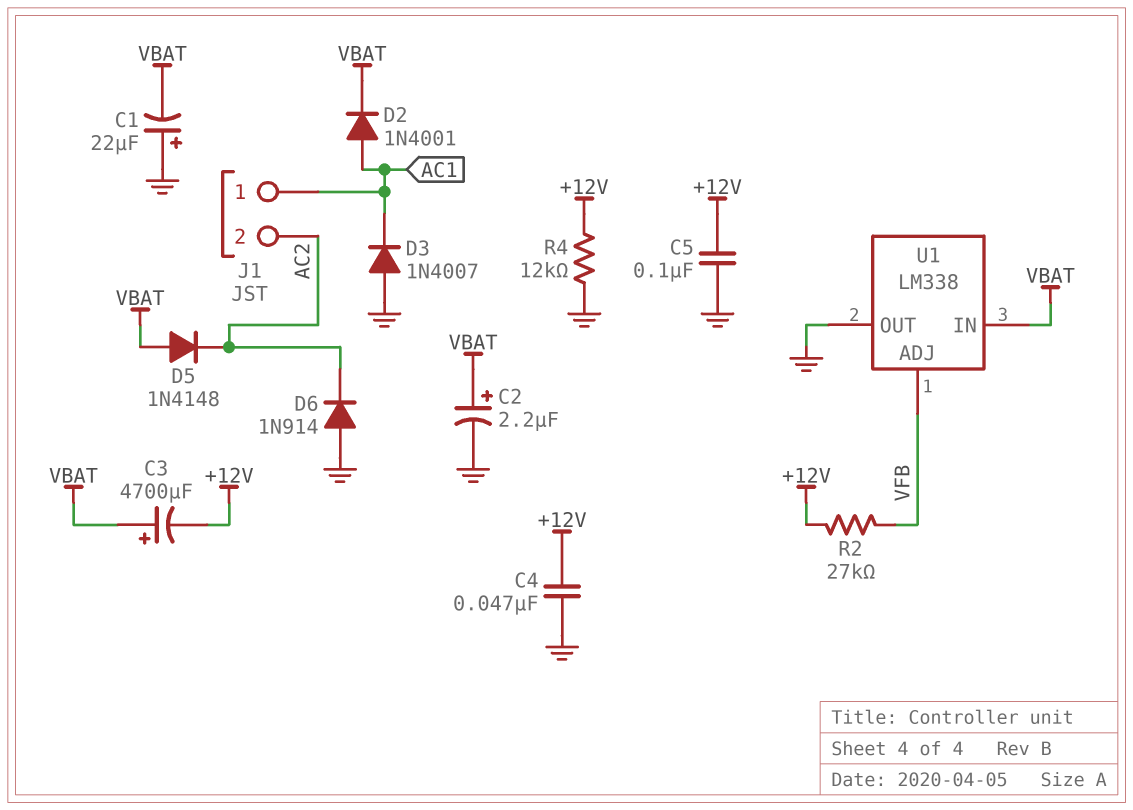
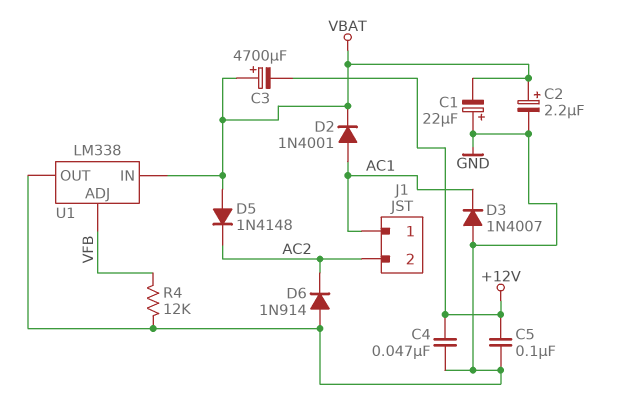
R2: 27k (+12V, VFB) -> none
R4: 12k (+12V, GND) -> 12k (GND, VFB)

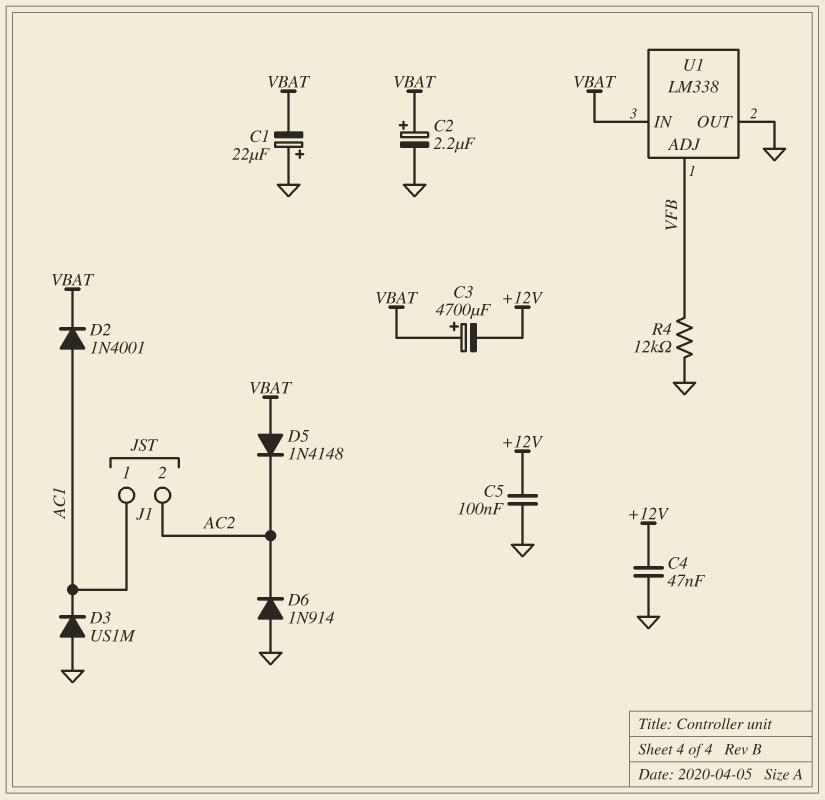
D3: diode 1N4007 (A GND, K AC1) -> diode US1M (A GND, K AC1)

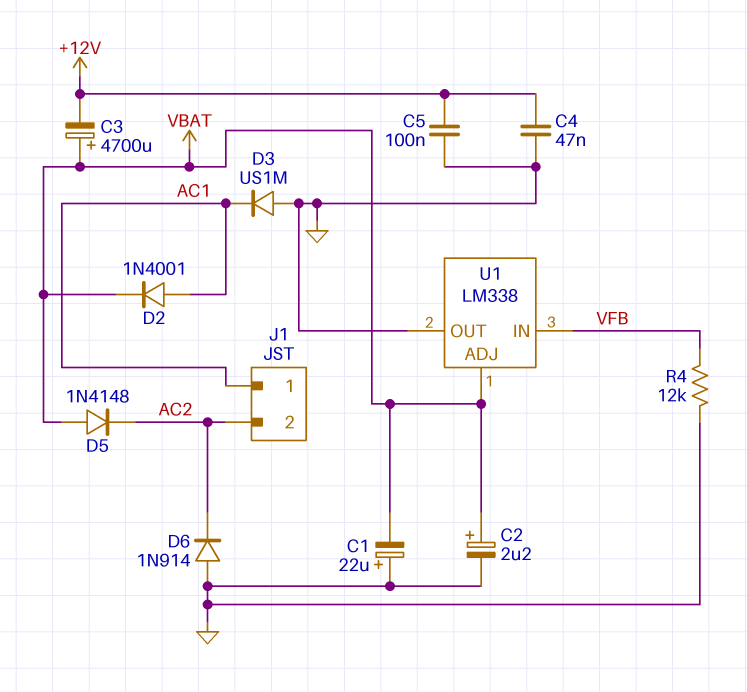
U1 pin ADJ: VFB -> VBAT
U1 pin IN: VBAT -> VFB

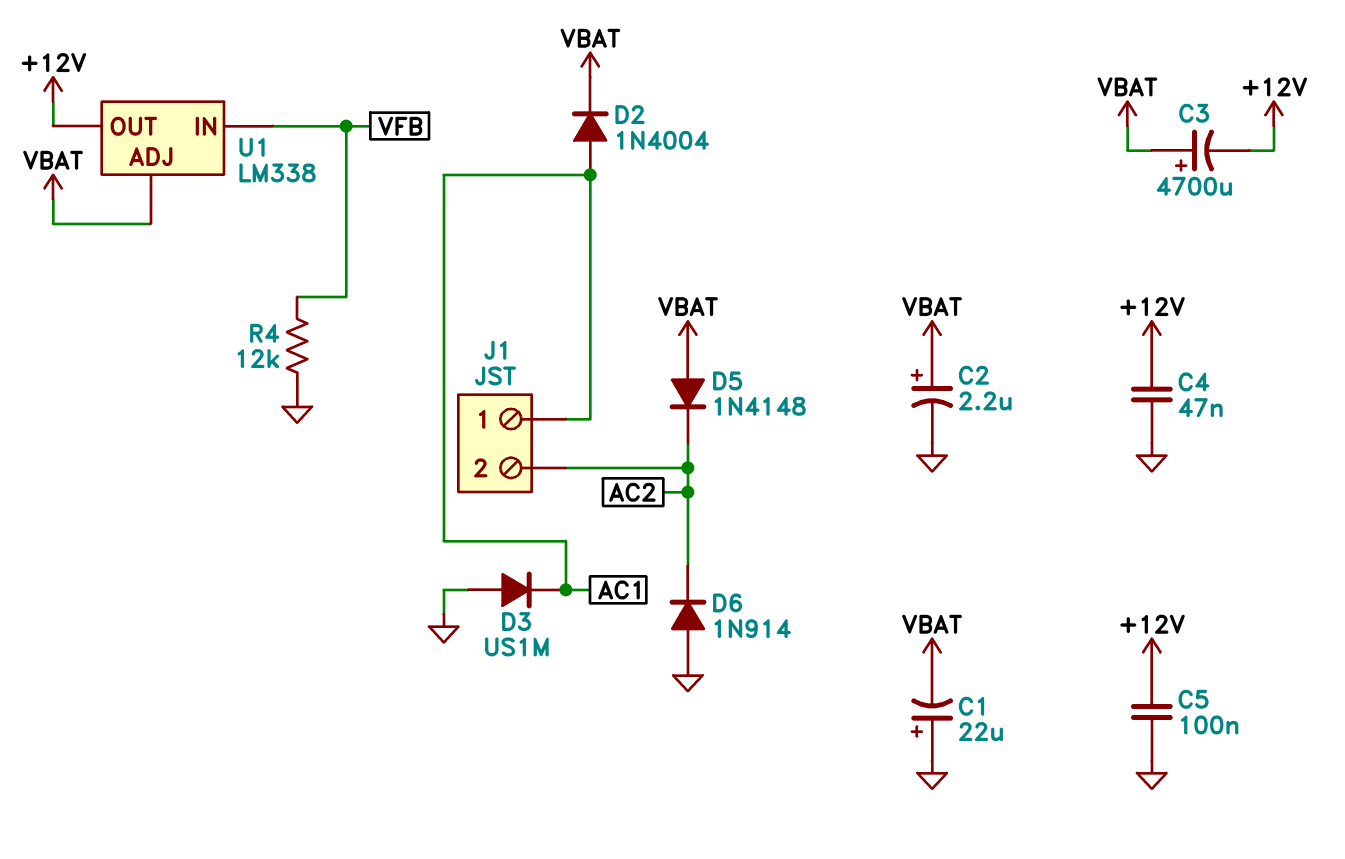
D2: diode 1N4001 (A AC1, K VBAT) -> diode 1N4004 (A AC1, K VBAT)
U1 pin OUT: GND -> +12V

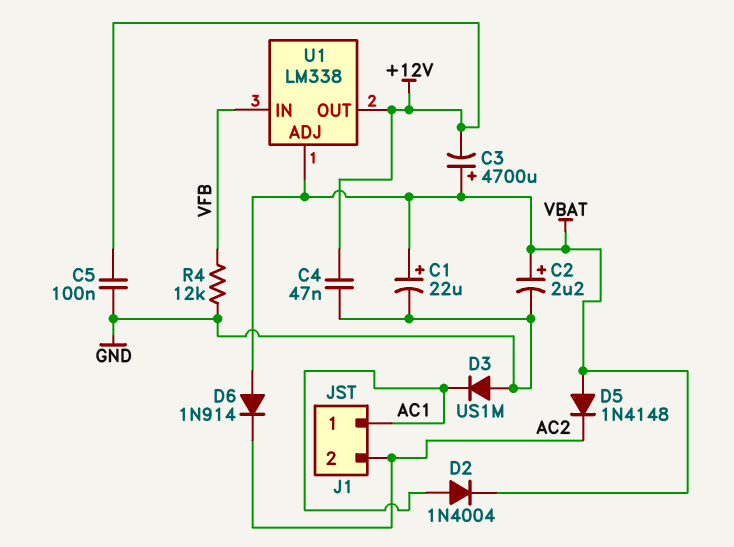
C1: 22uF (plus GND, minus VBAT) -> 22uF (plus VBAT, minus GND)
D6: diode 1N914 (A GND, K AC2) -> diode 1N914 (A VBAT, K AC2)

